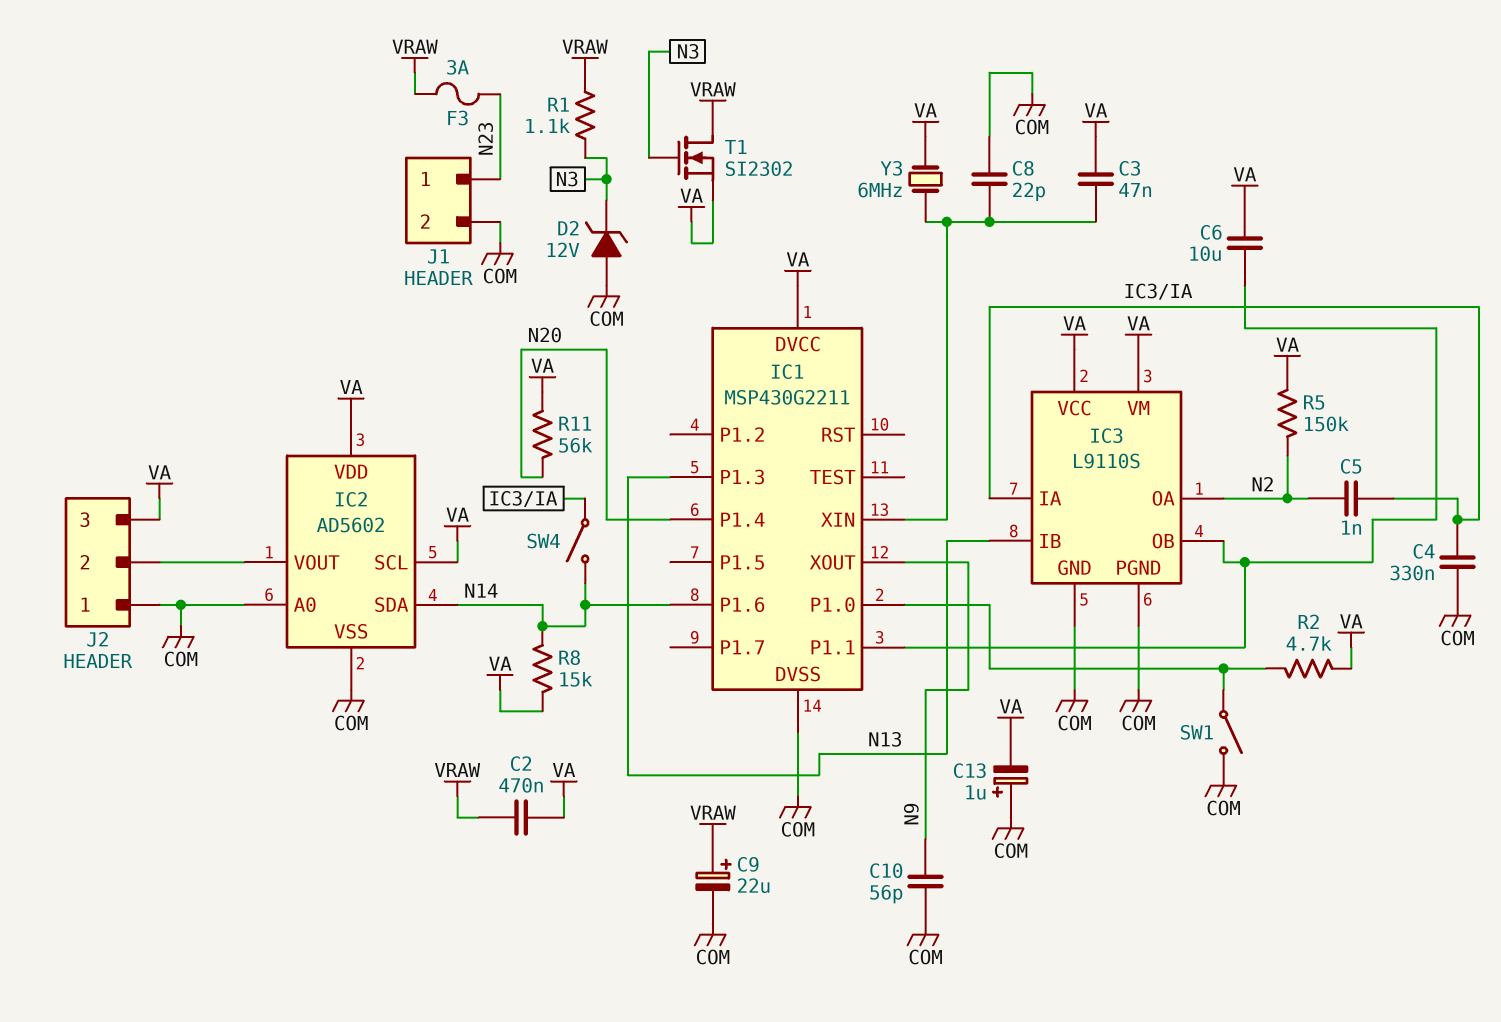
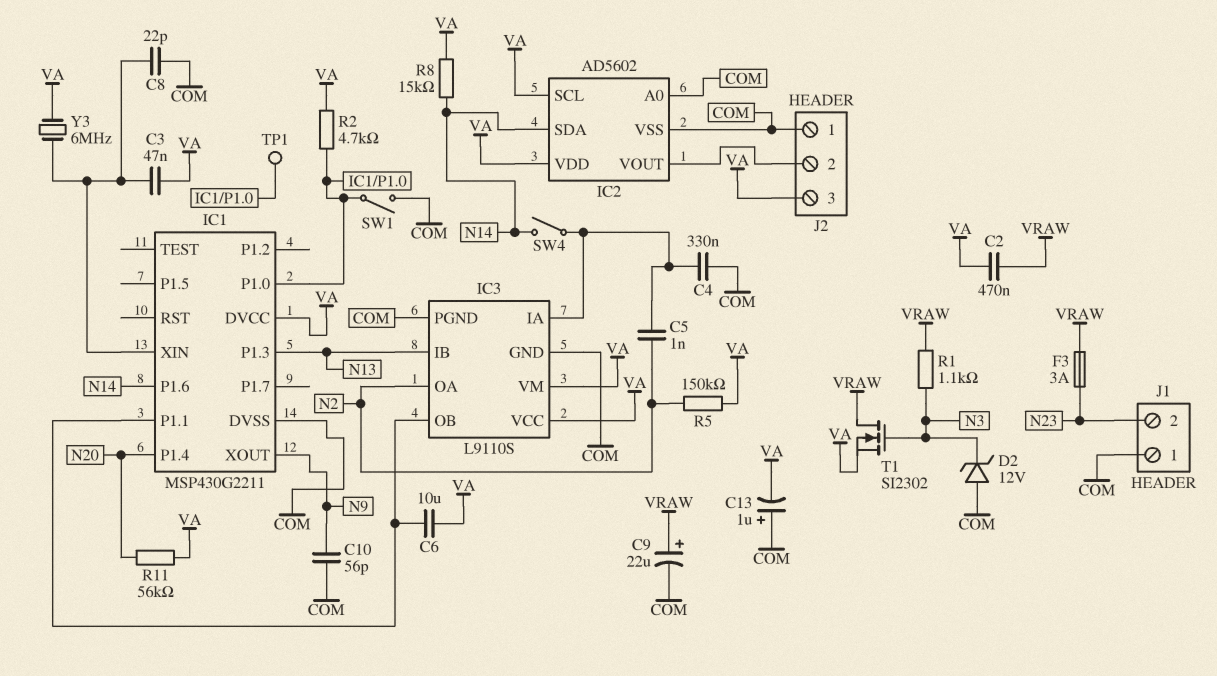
J1 pin 1: N23 -> COM
J1 pin 2: COM -> N23
TP1: none -> test point (IC1/P1.0)

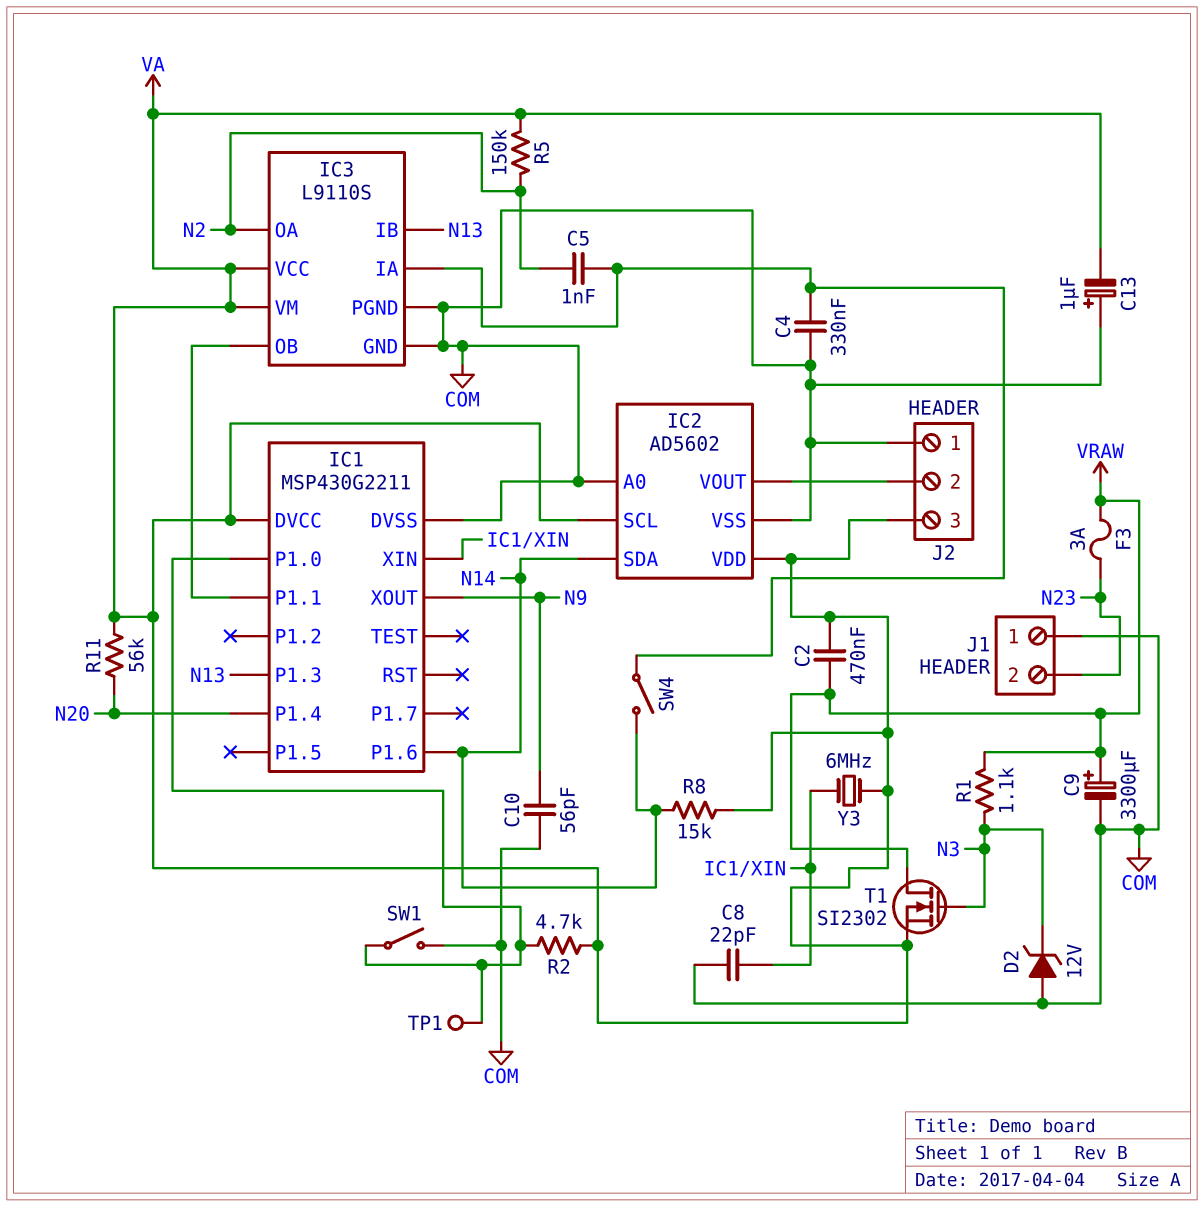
C3: 47nF (IC1/XIN, VA) -> none
C6: 10uF (IC1/P1.1, VA) -> none
C9: 22uF (plus VRAW, minus COM) -> 3300uF (plus VRAW, minus COM)

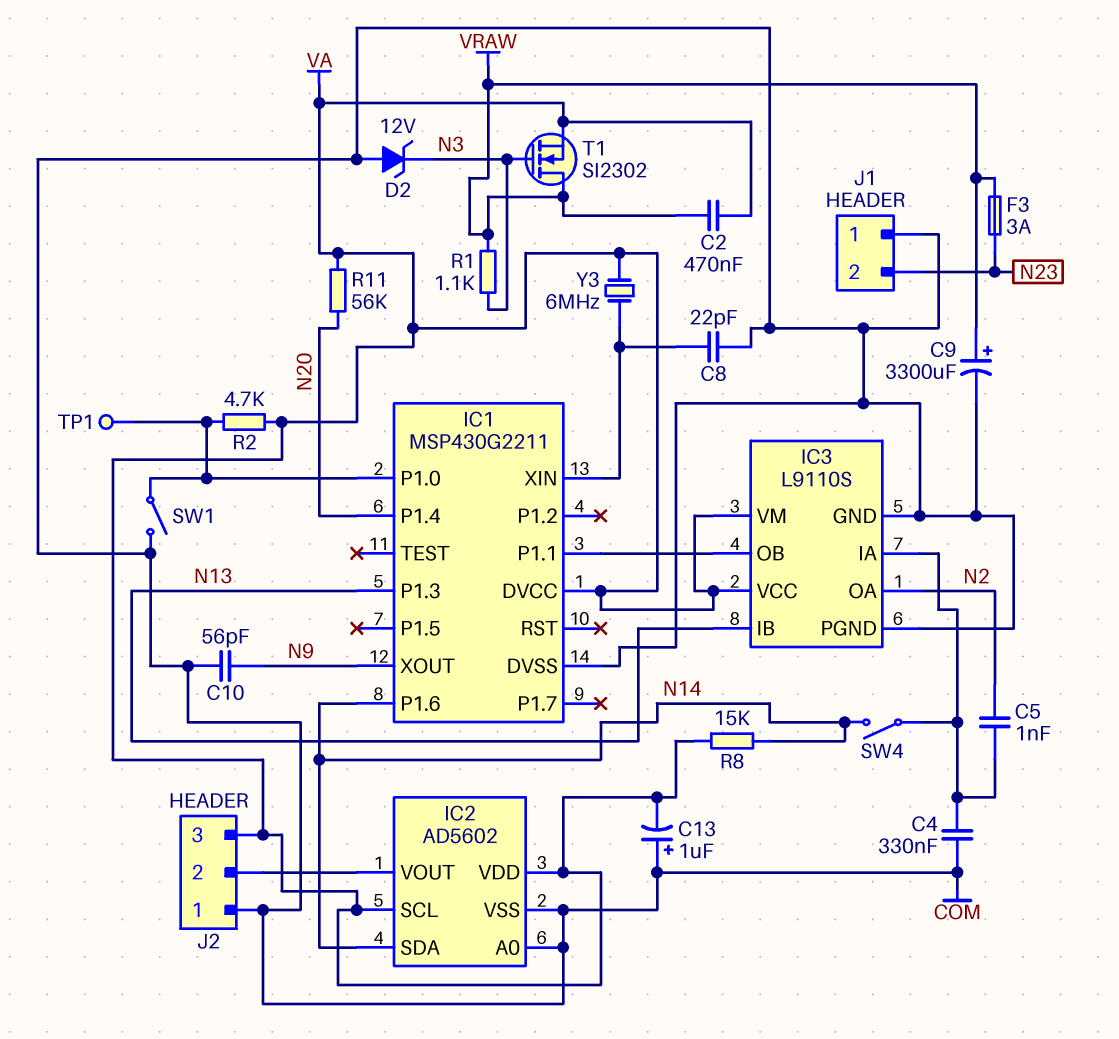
R5: 150k (N2, VA) -> none

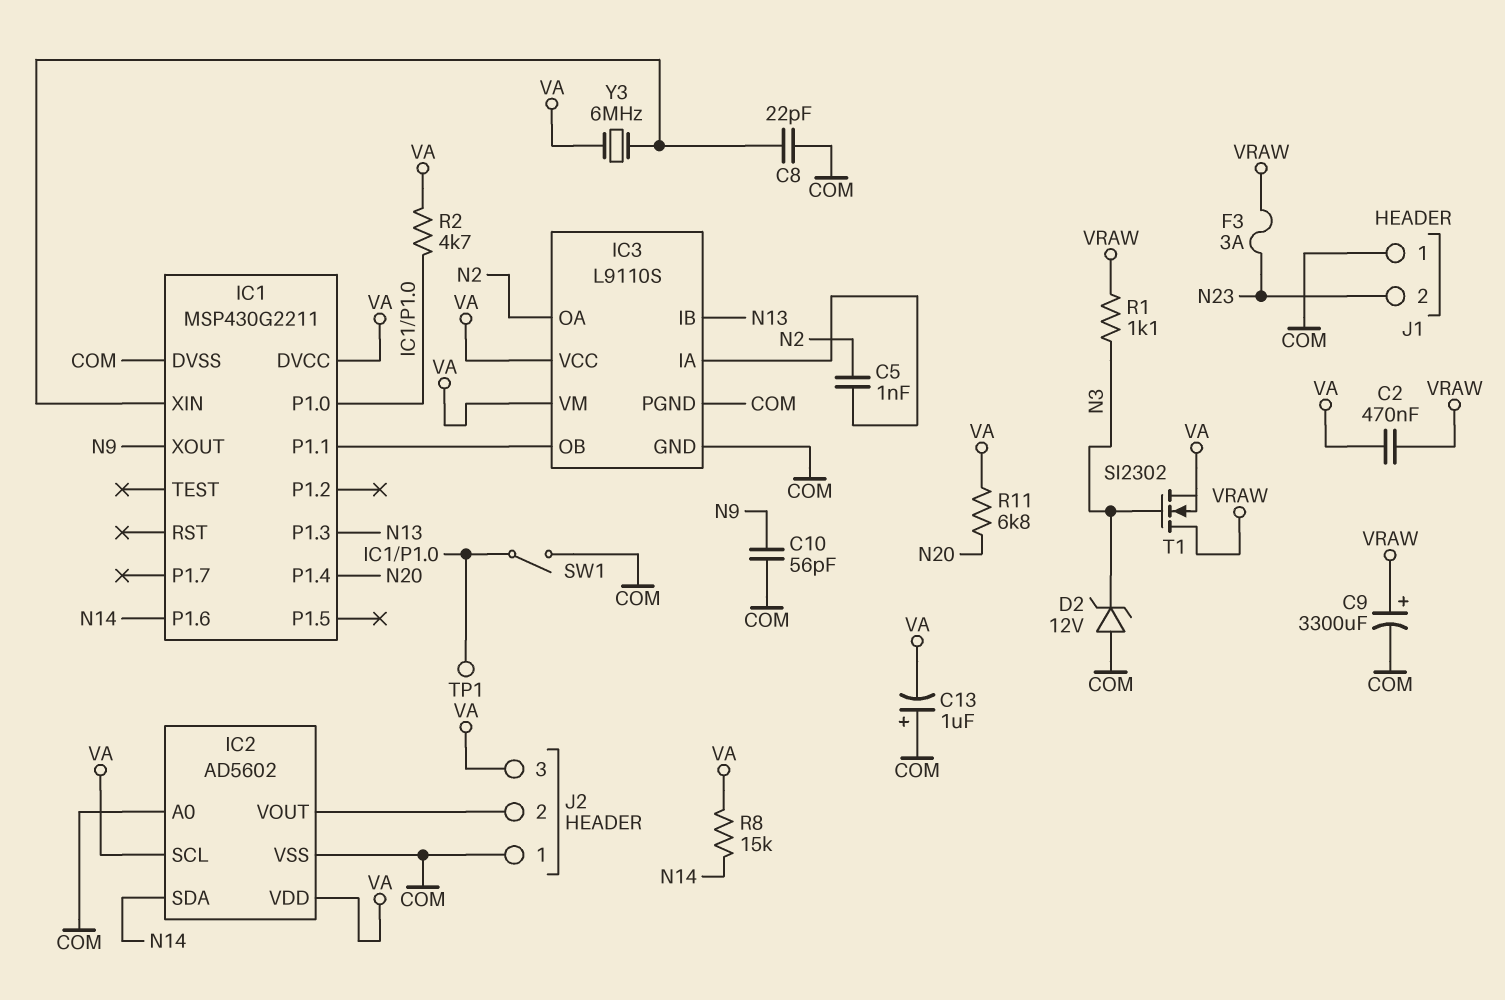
C4: 330nF (COM, IC3/IA) -> none
R11: 56k (N20, VA) -> 6.8k (N20, VA)
SW4: switch (IC3/IA, N14) -> none

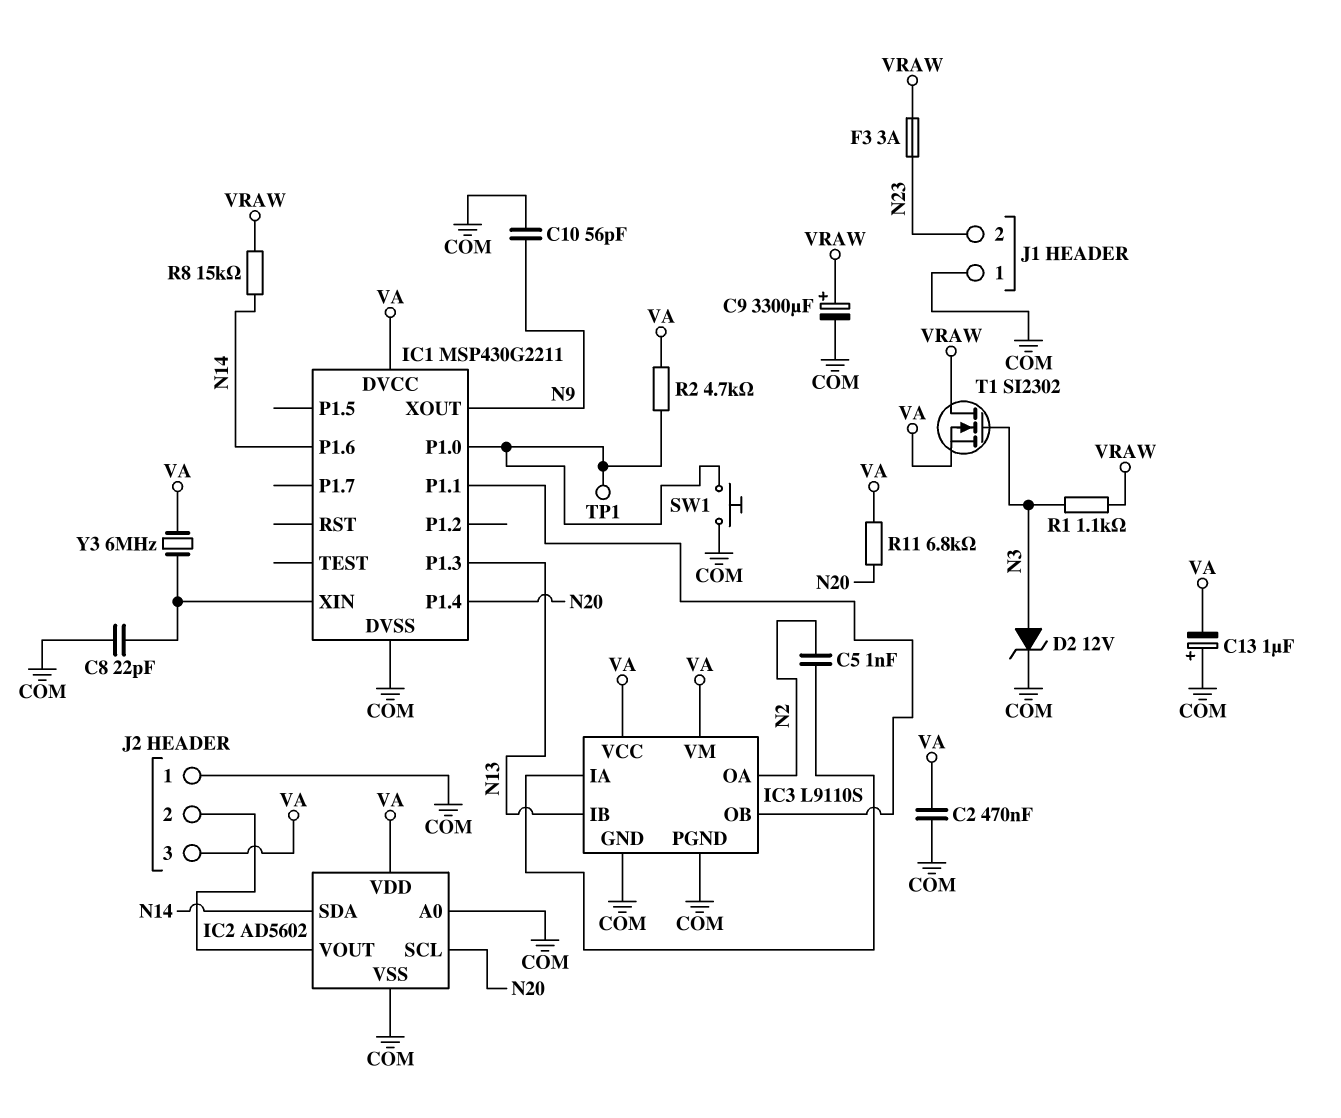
C2: 470nF (VA, VRAW) -> 470nF (COM, VA)
D2: zener 12V (A COM, K N3) -> zener 12V (A N3, K COM)
IC2 pin SCL: VA -> N20
R8: 15k (N14, VA) -> 15k (N14, VRAW)
SW1: switch (COM, IC1/P1.0) -> button (COM, IC1/P1.0)

